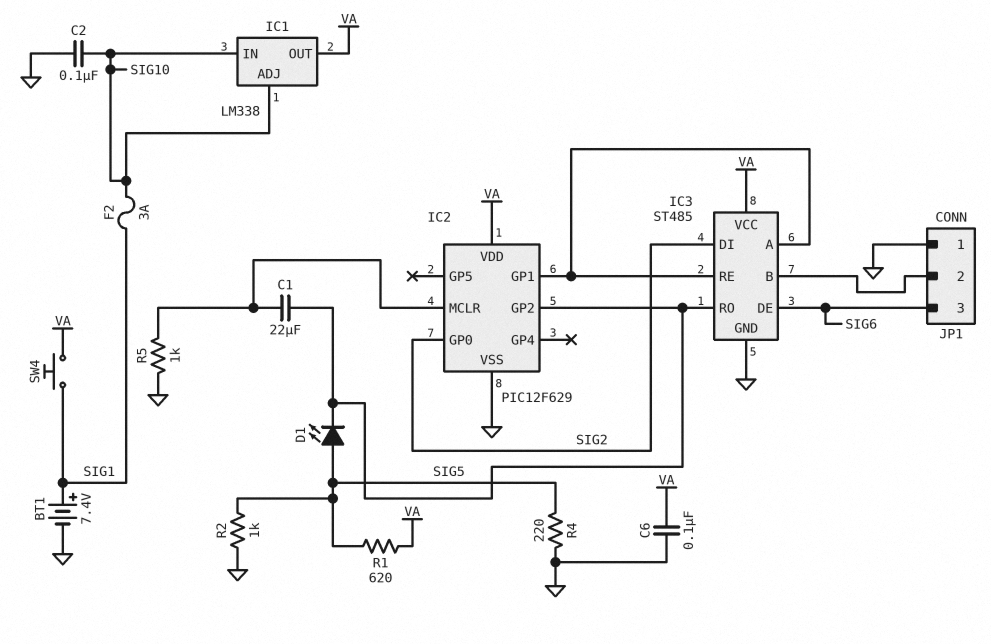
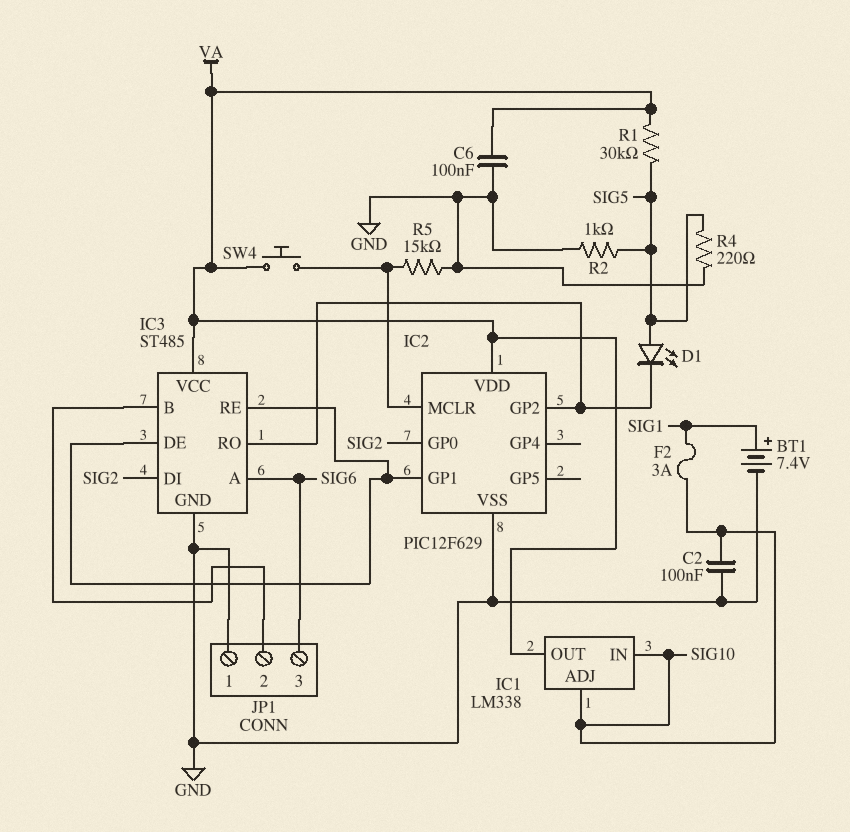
C1: 22uF (IC2/GP2, IC2/MCLR) -> none
IC3 pin A: IC2/GP1 -> SIG6
IC3 pin DE: SIG6 -> IC2/GP1
R1: 620 (SIG5, VA) -> 30k (SIG5, VA)
R5: 1k (GND, IC2/MCLR) -> 15k (GND, IC2/MCLR)
SW4: button (SIG1, VA) -> button (IC2/MCLR, VA)

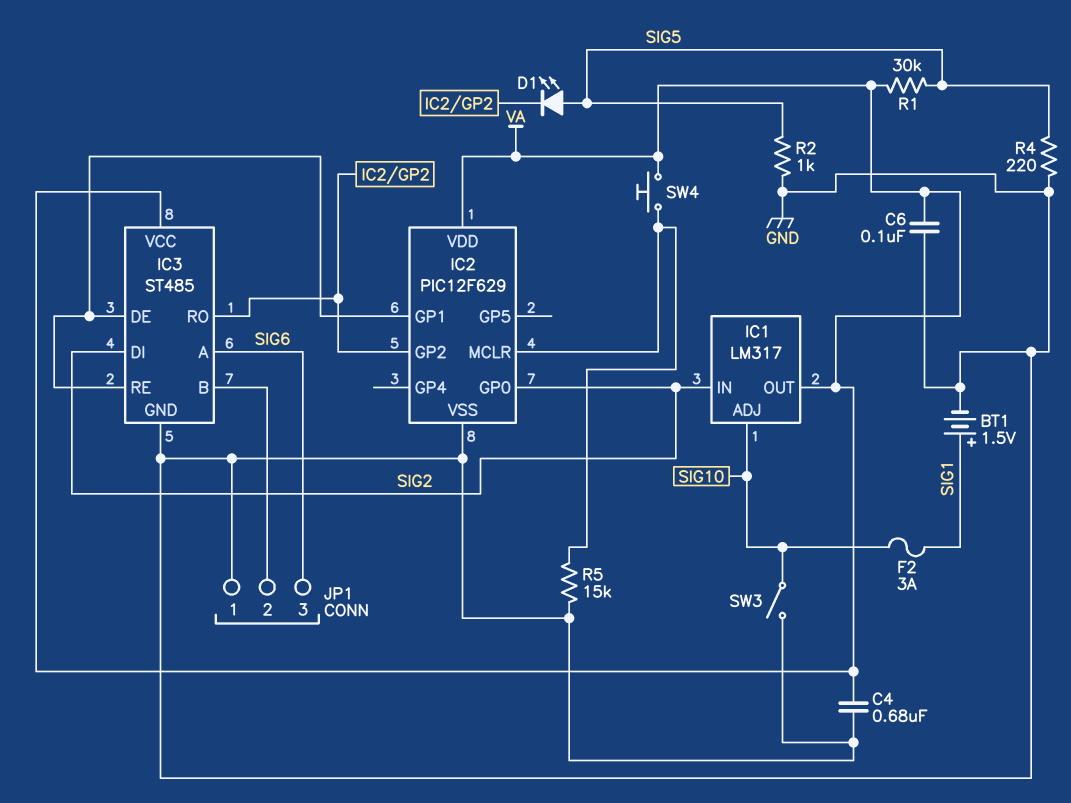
BT1: 7.4V (plus SIG1, minus GND) -> 1.5V (plus SIG1, minus GND)
C2: 100nF (GND, SIG10) -> none
C4: none -> 680nF (GND, VA)
IC1: LM338 -> LM317
IC1 pin IN: SIG10 -> SIG2
SW3: none -> switch (GND, SIG10)

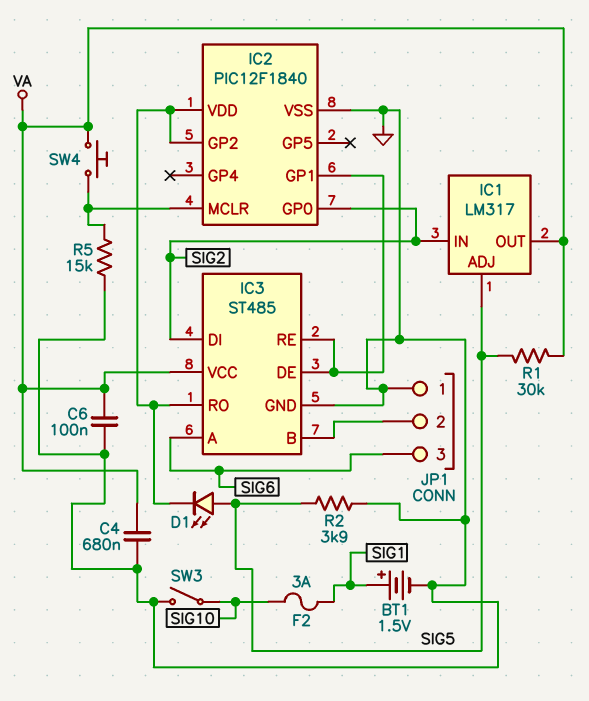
IC1 pin ADJ: SIG10 -> SIG5
IC2: PIC12F629 -> PIC12F1840
IC2 pin VDD: VA -> IC2/GP2
R2: 1k (GND, SIG5) -> 3.9k (GND, SIG5)
R4: 220 (GND, SIG5) -> none

